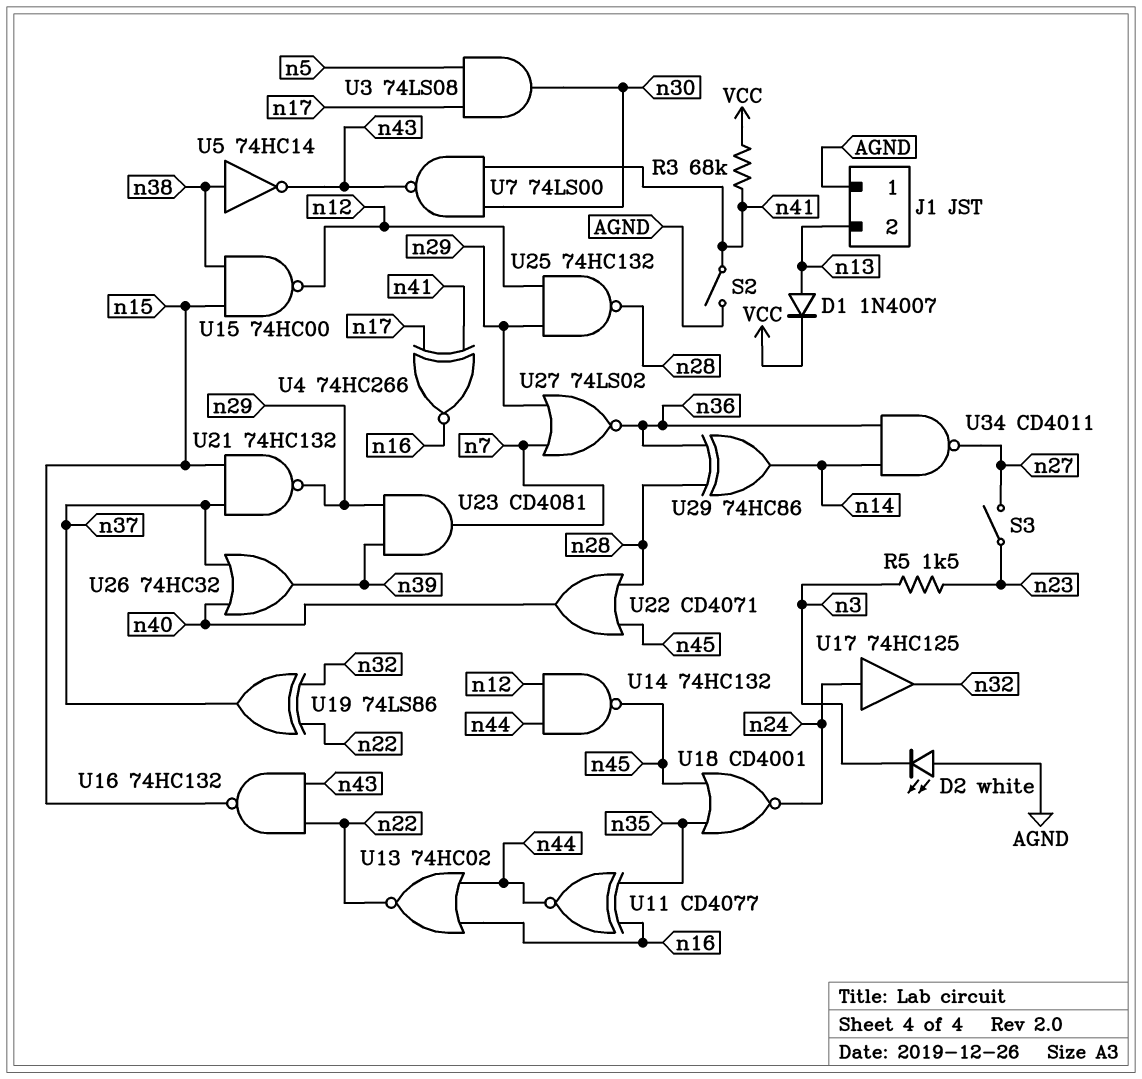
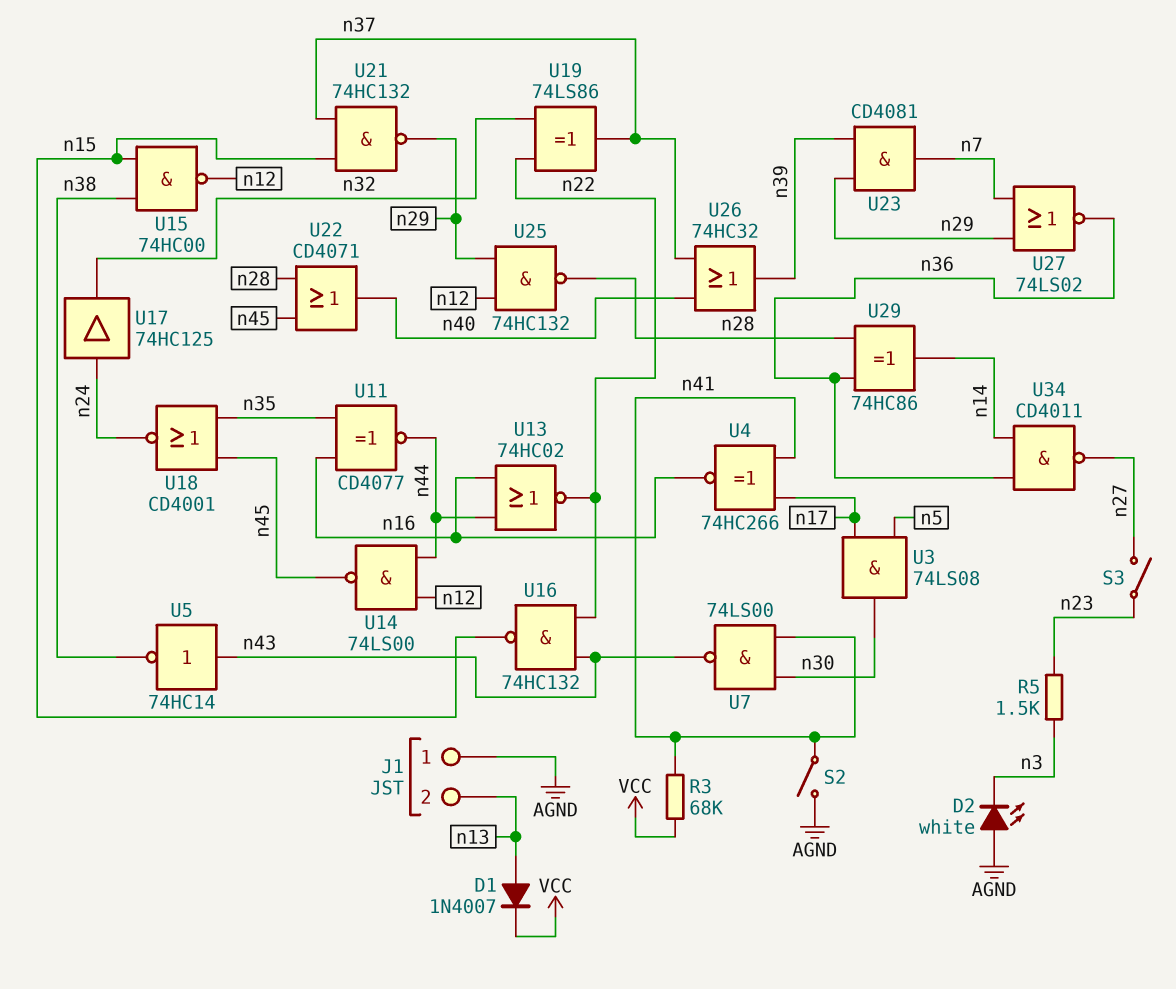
U5: NOT 74HC14 (in n38, out n43) -> NOT 74HC14 (in n43, out n38)
U14: NAND 74HC132 (in n12, in n44, out n45) -> NAND 74LS00 (in n12, in n44, out n45)

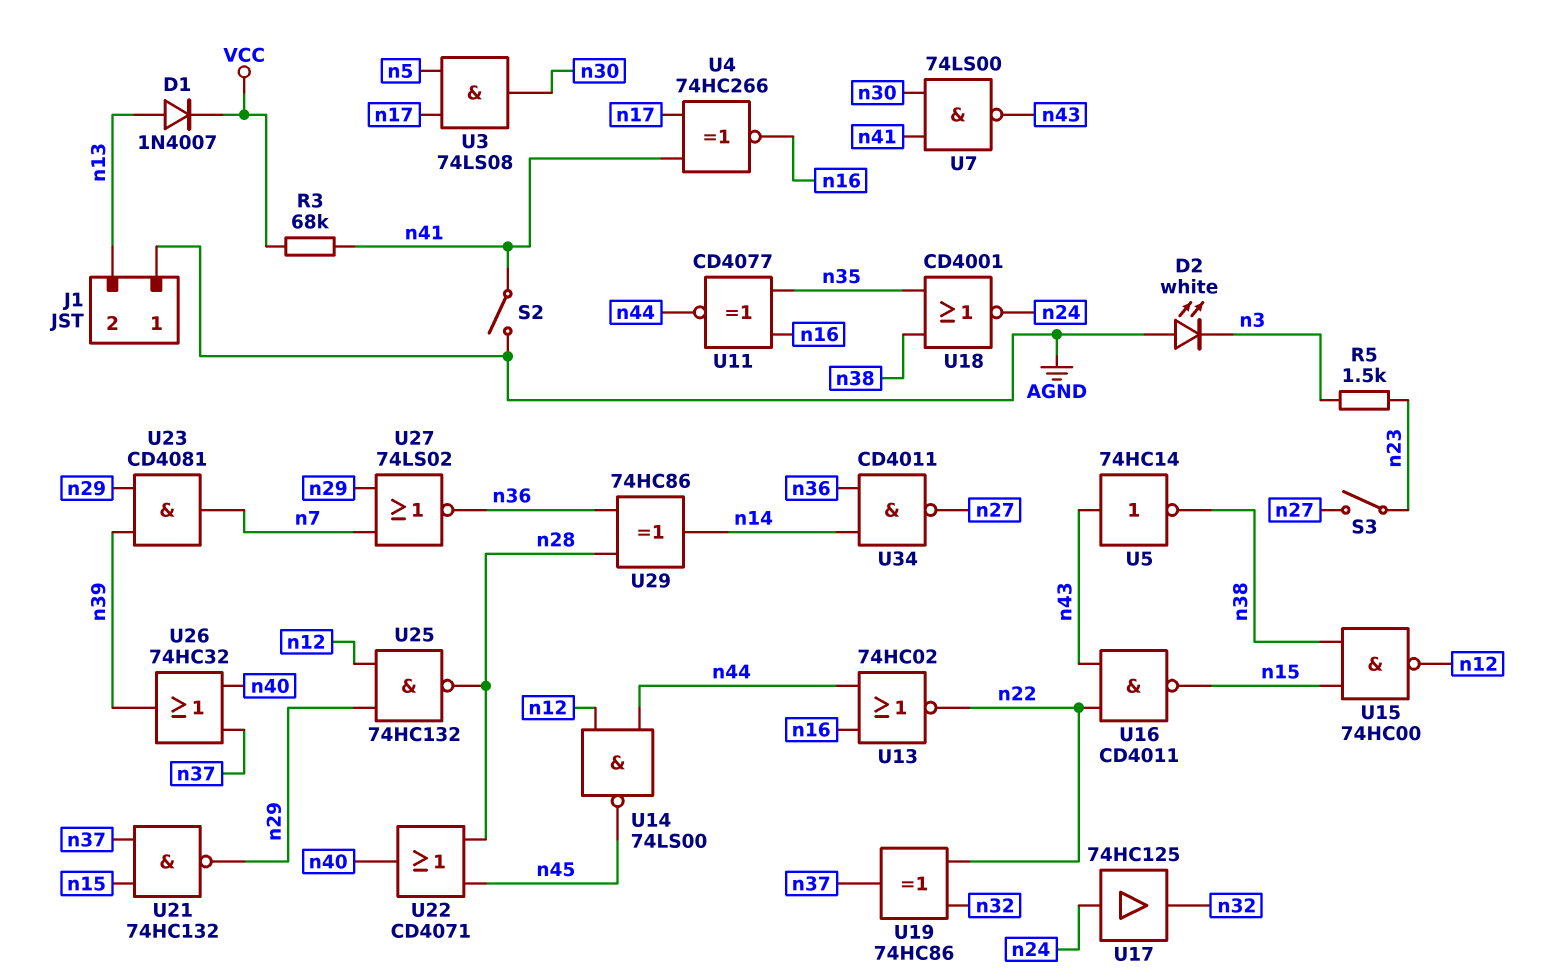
U16: NAND 74HC132 (in n22, in n43, out n15) -> NAND CD4011 (in n22, in n43, out n15)
U18: NOR CD4001 (in n35, in n45, out n24) -> NOR CD4001 (in n35, in n38, out n24)
U19: XOR 74LS86 (in n22, in n32, out n37) -> XOR 74HC86 (in n22, in n32, out n37)

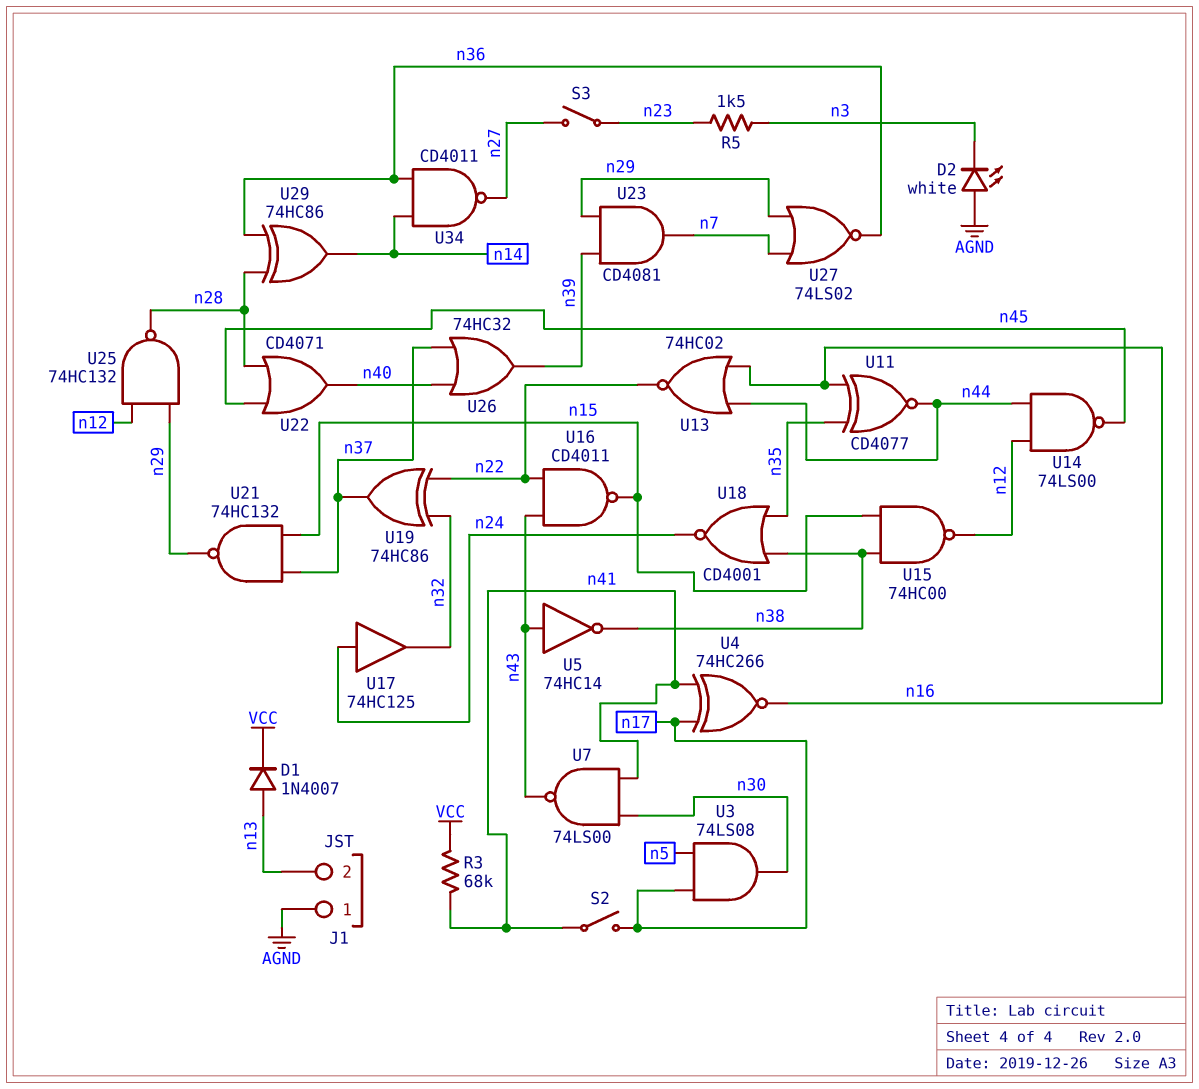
S2: switch (AGND, n41) -> switch (n17, n41)

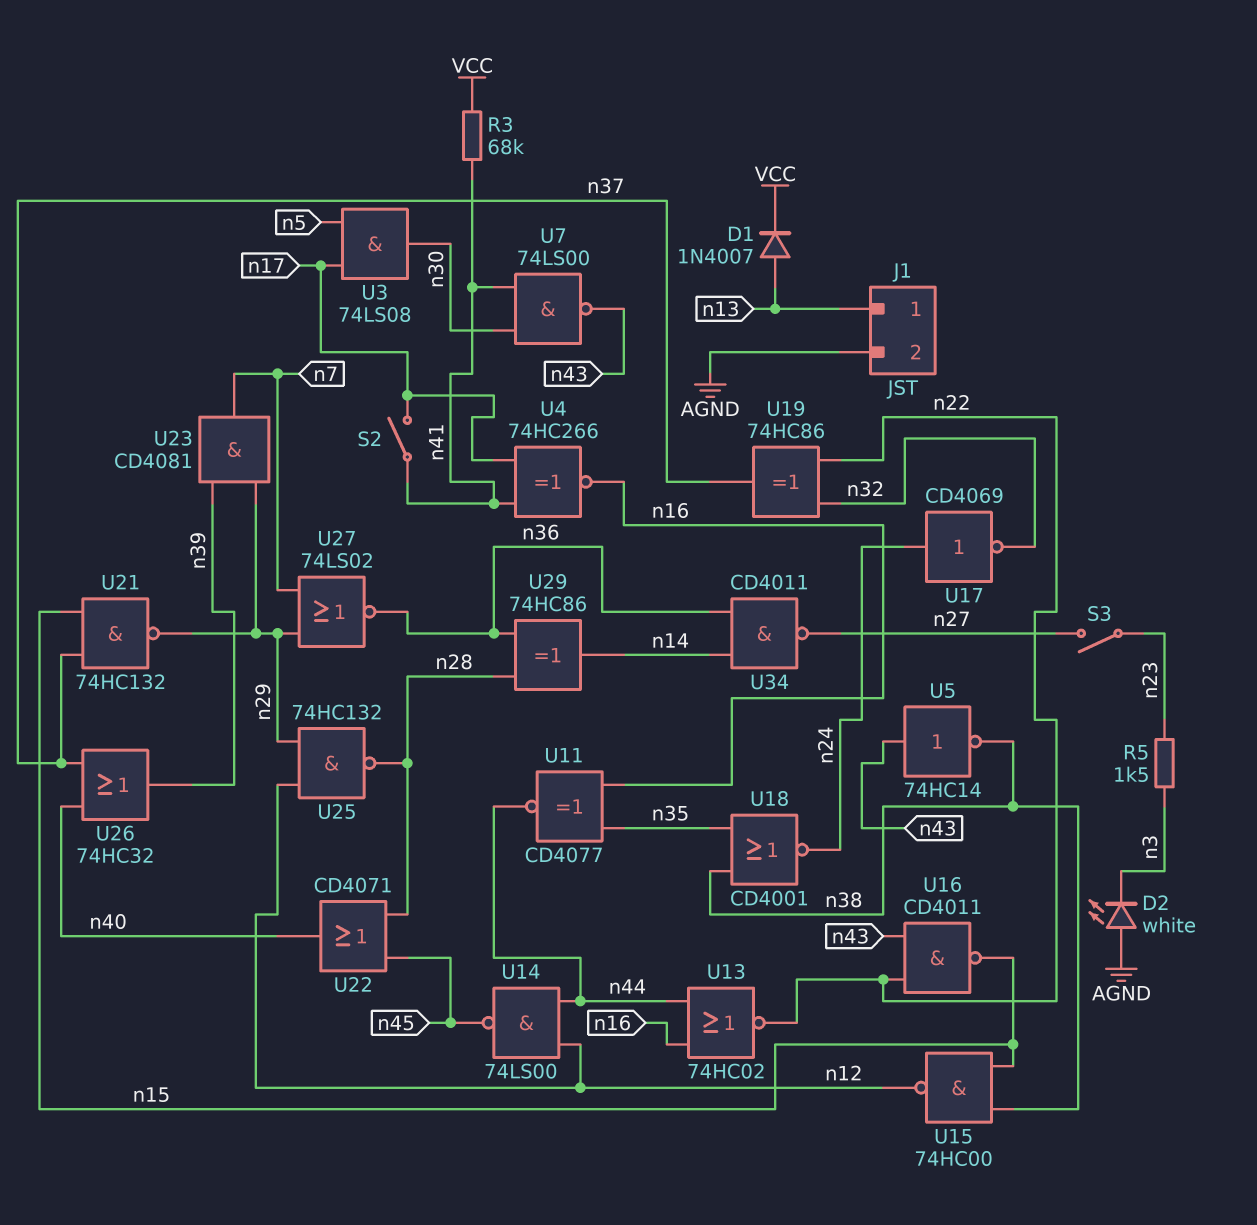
J1 pin 1: AGND -> n13
J1 pin 2: n13 -> AGND
U17: buffer 74HC125 (in n24, out n32) -> NOT CD4069 (in n24, out n32)

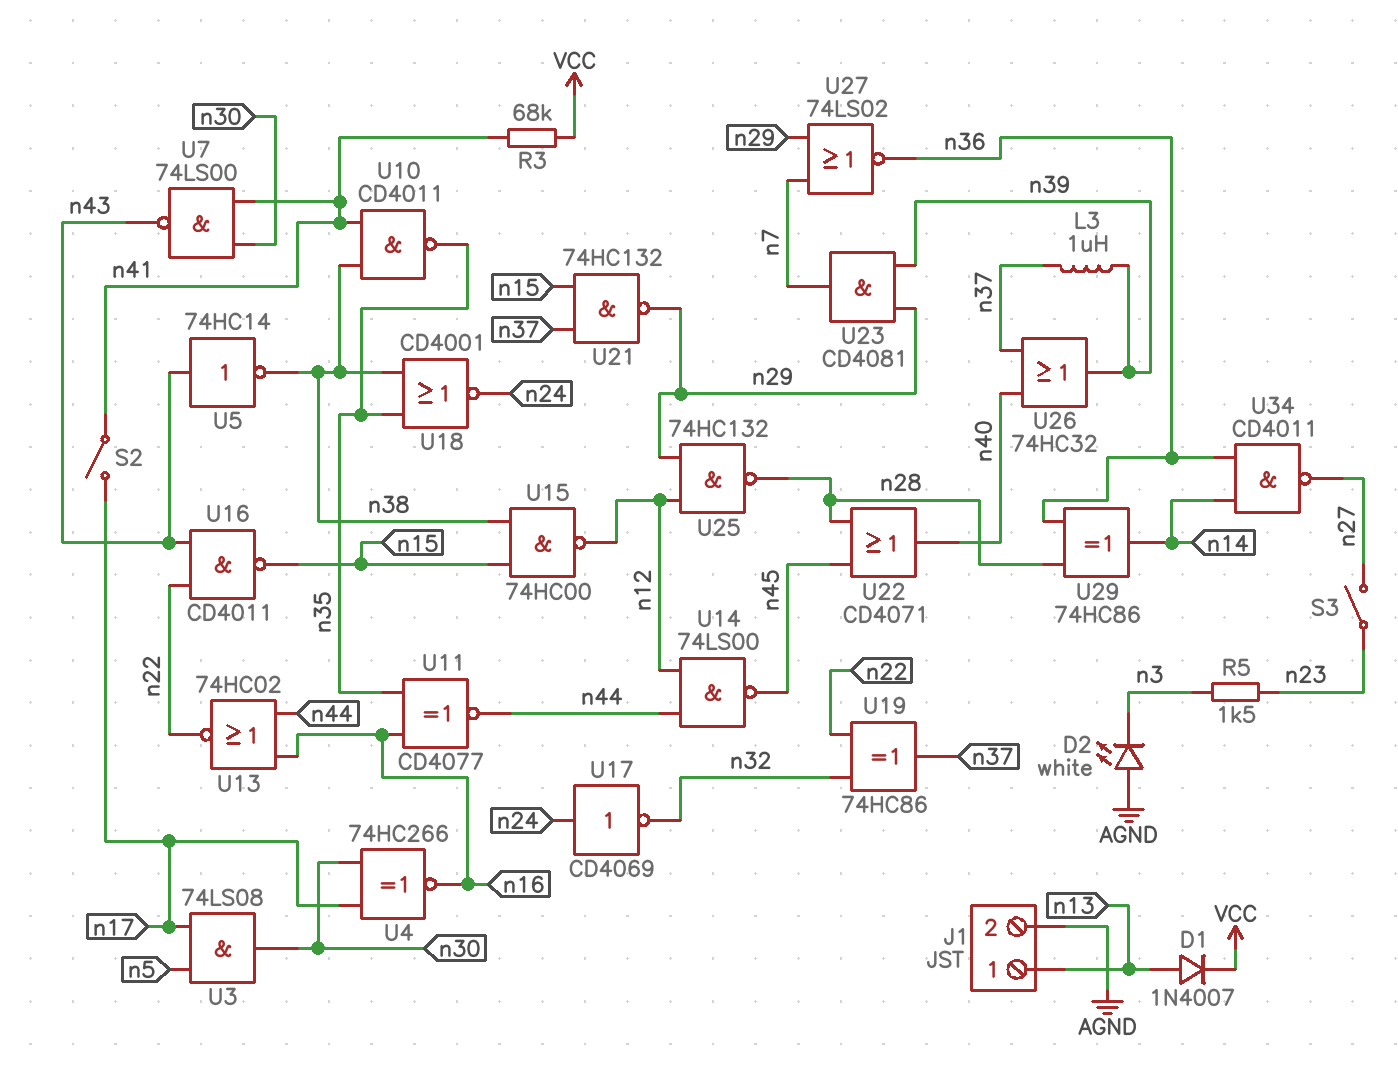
L3: none -> 1uH (n37, n39)
U4: XNOR 74HC266 (in n17, in n41, out n16) -> XNOR 74HC266 (in n17, in n30, out n16)
U10: none -> NAND CD4011 (in n38, in n41, out n35)

